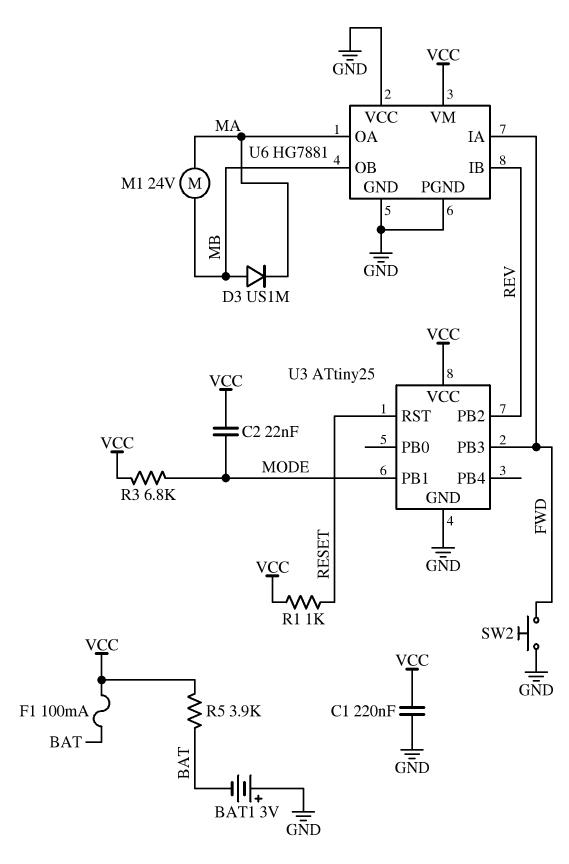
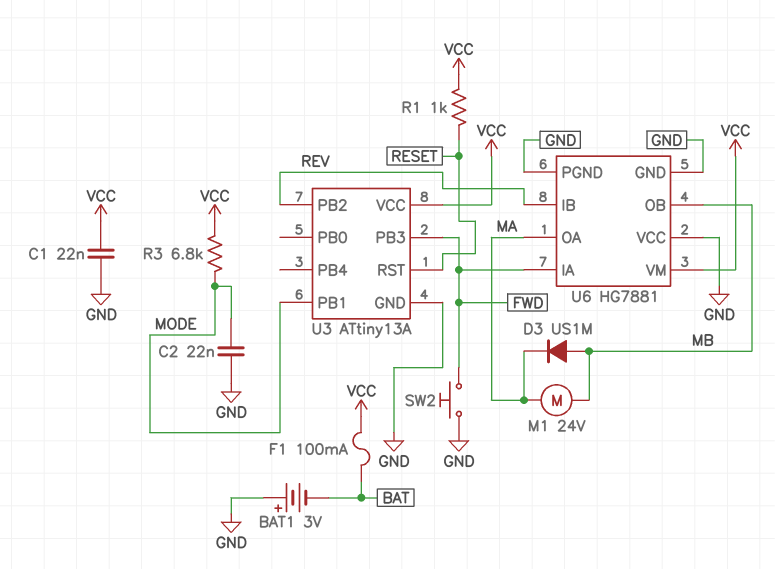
C1: 220nF (GND, VCC) -> 22nF (GND, VCC)
C2: 22nF (MODE, VCC) -> 22nF (GND, MODE)
R5: 3.9k (BAT, VCC) -> none
U3: ATtiny25 -> ATtiny13A

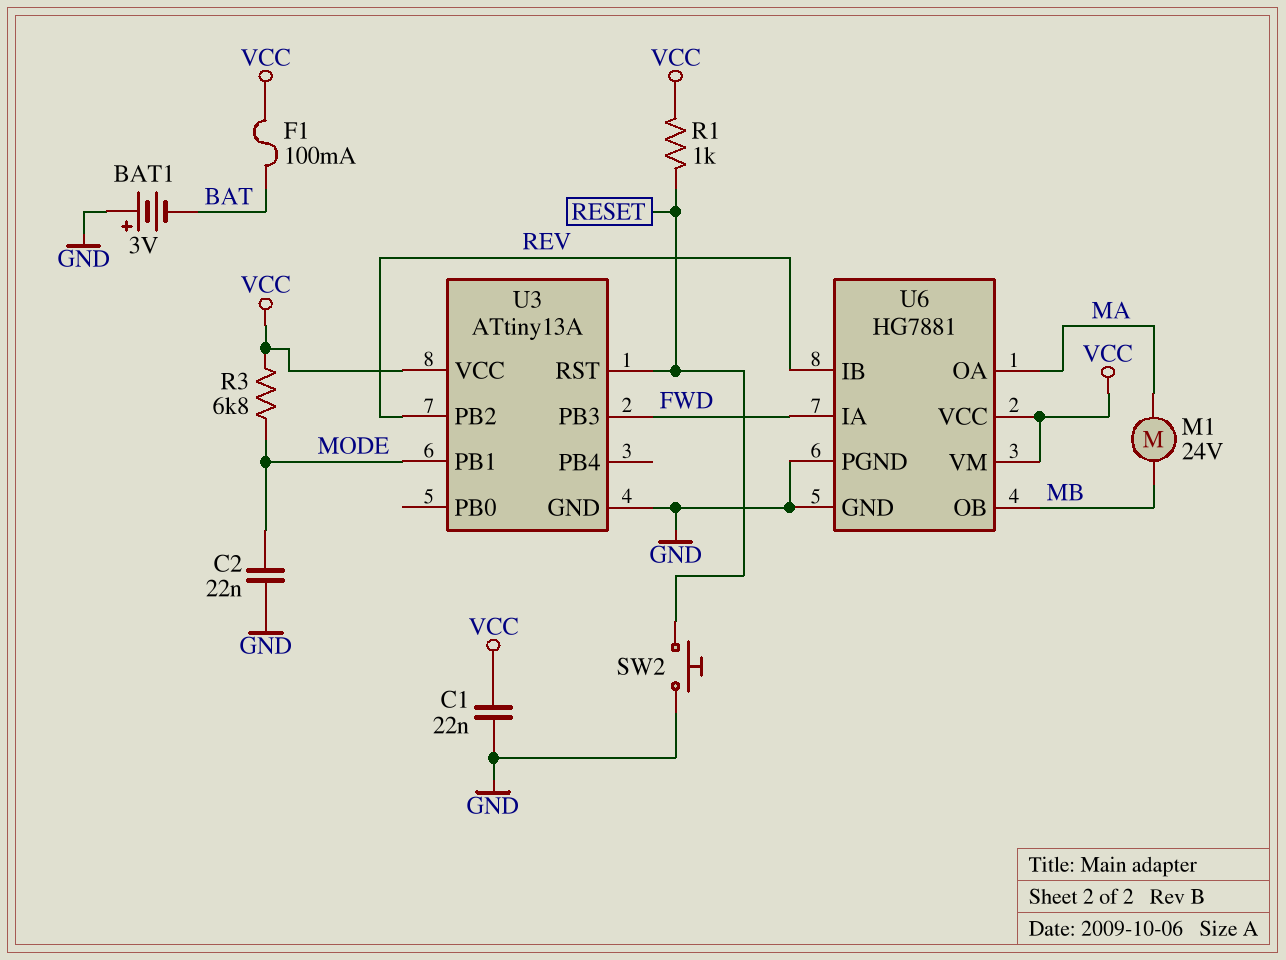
D3: diode US1M (A MB, K MA) -> none
SW2: button (FWD, GND) -> button (GND, RESET)
U6 pin VCC: GND -> VCC

